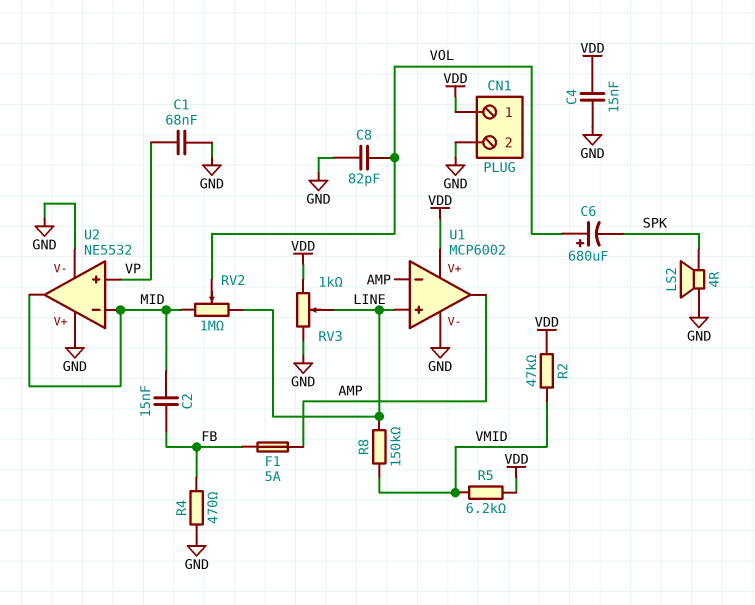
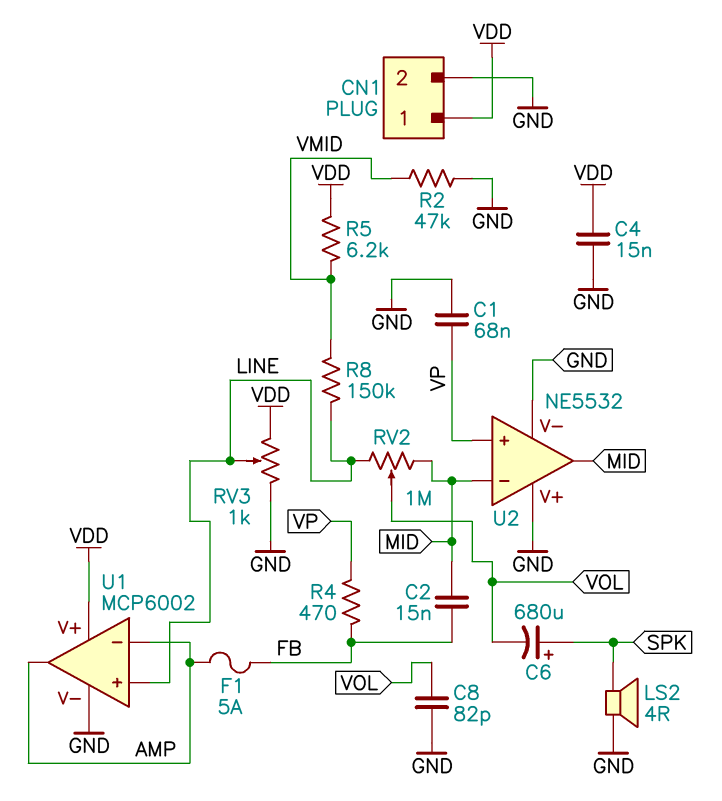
C6: 680uF (plus VOL, minus SPK) -> 680uF (plus SPK, minus VOL)
R2: 47k (VDD, VMID) -> 47k (GND, VMID)
R4: 470 (FB, GND) -> 470 (FB, VP)

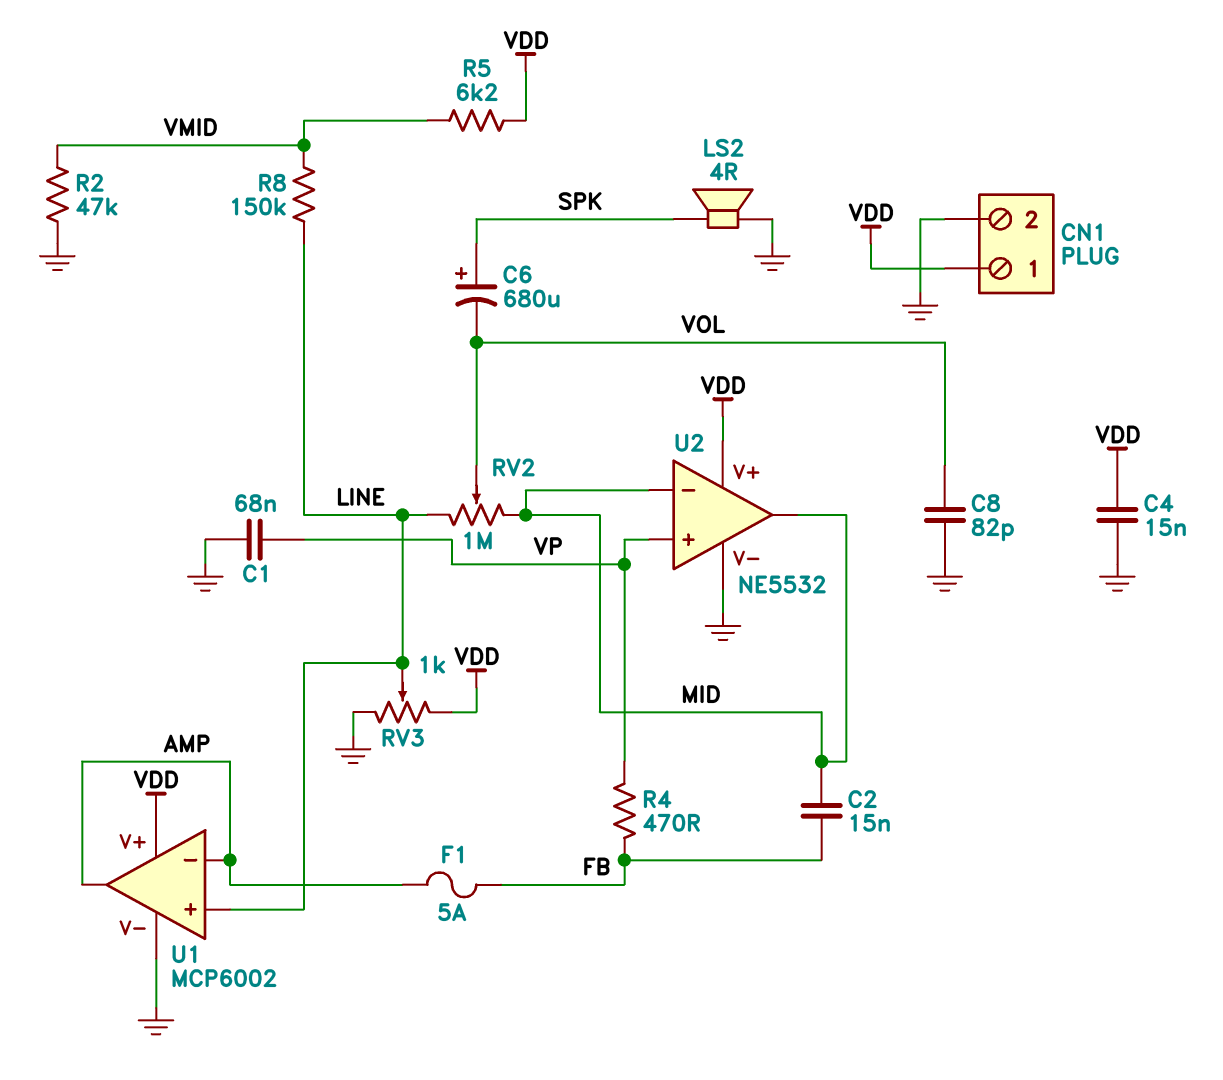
U2 pin V+: GND -> VDD

